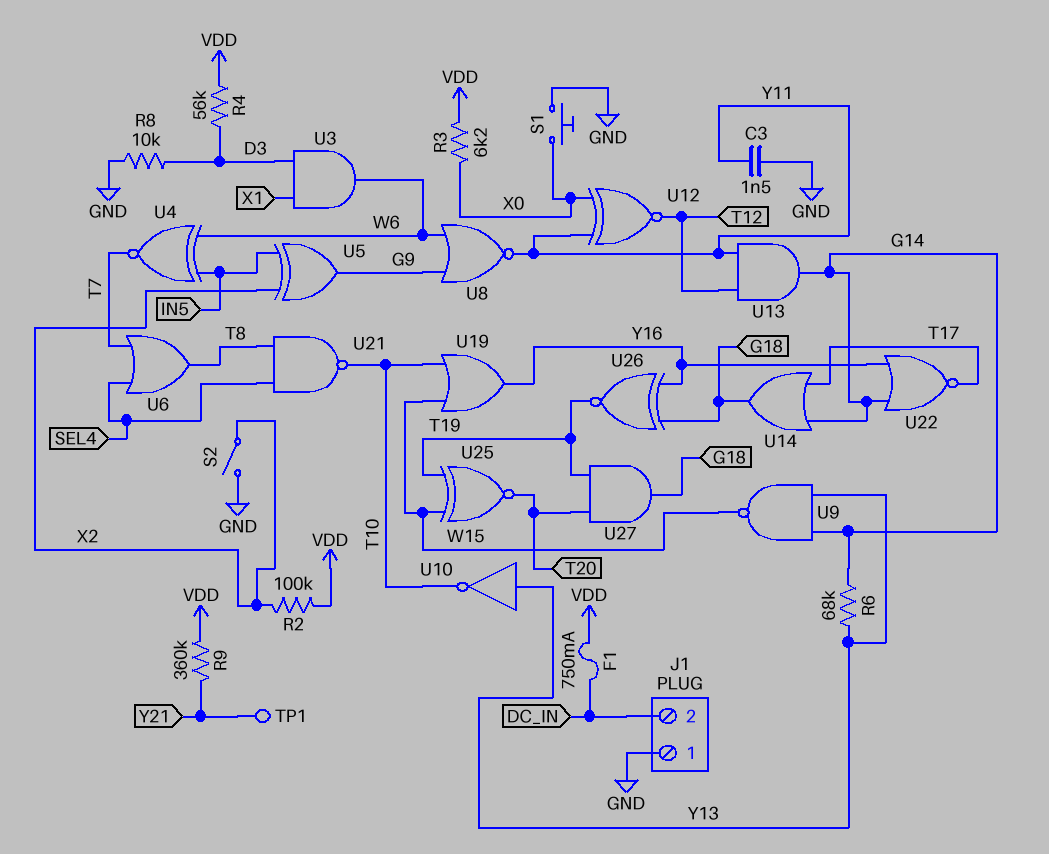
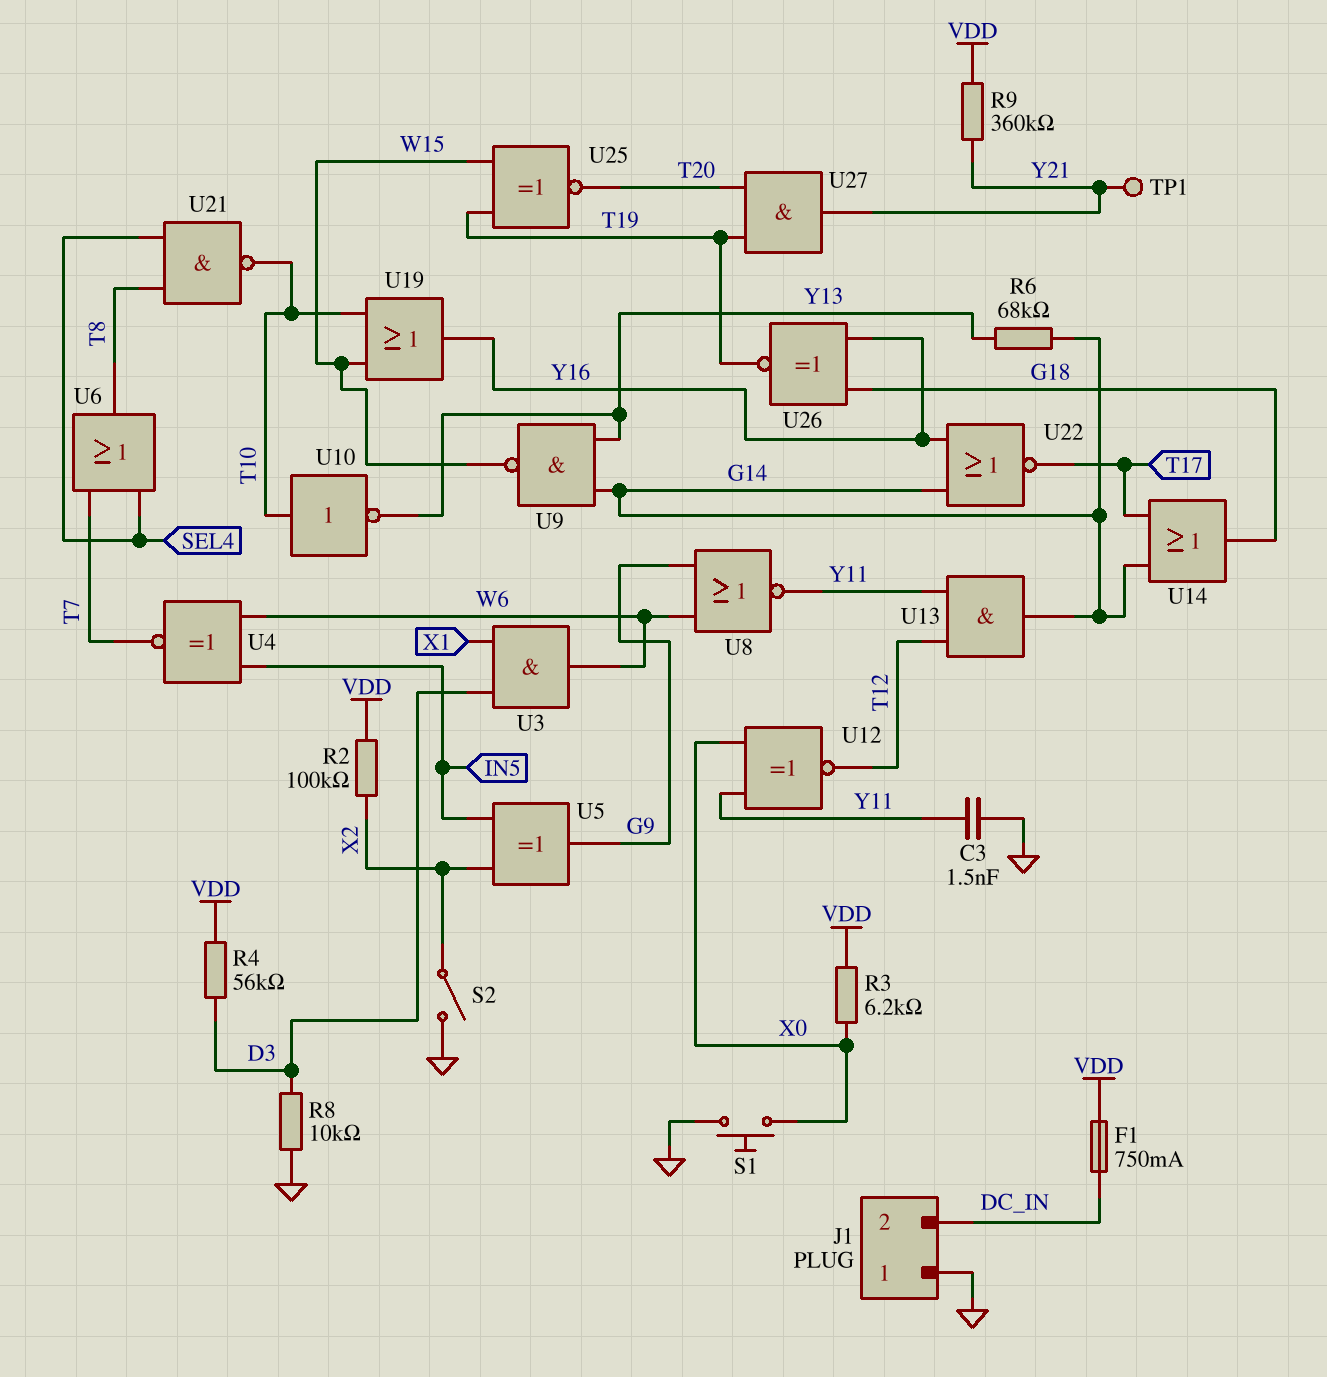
U10: NOT (in Y13, out T10) -> NOT (in T10, out Y13)
U27: AND (in T19, in T20, out G18) -> AND (in T19, in T20, out Y21)

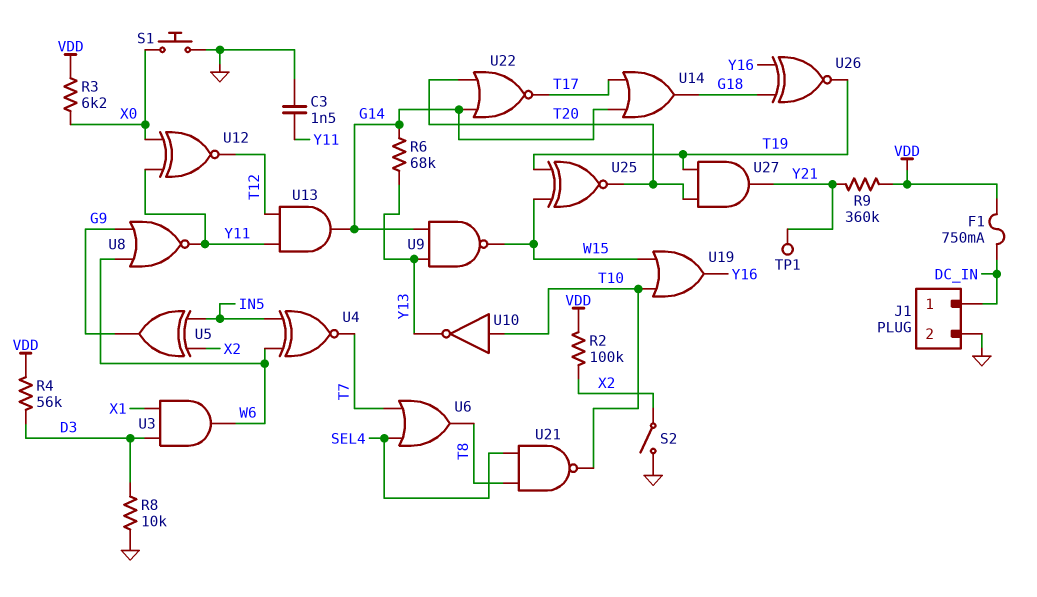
J1 pin 1: GND -> DC_IN
J1 pin 2: DC_IN -> GND
U22: NOR (in G14, in Y16, out T17) -> NOR (in G14, in T20, out T17)

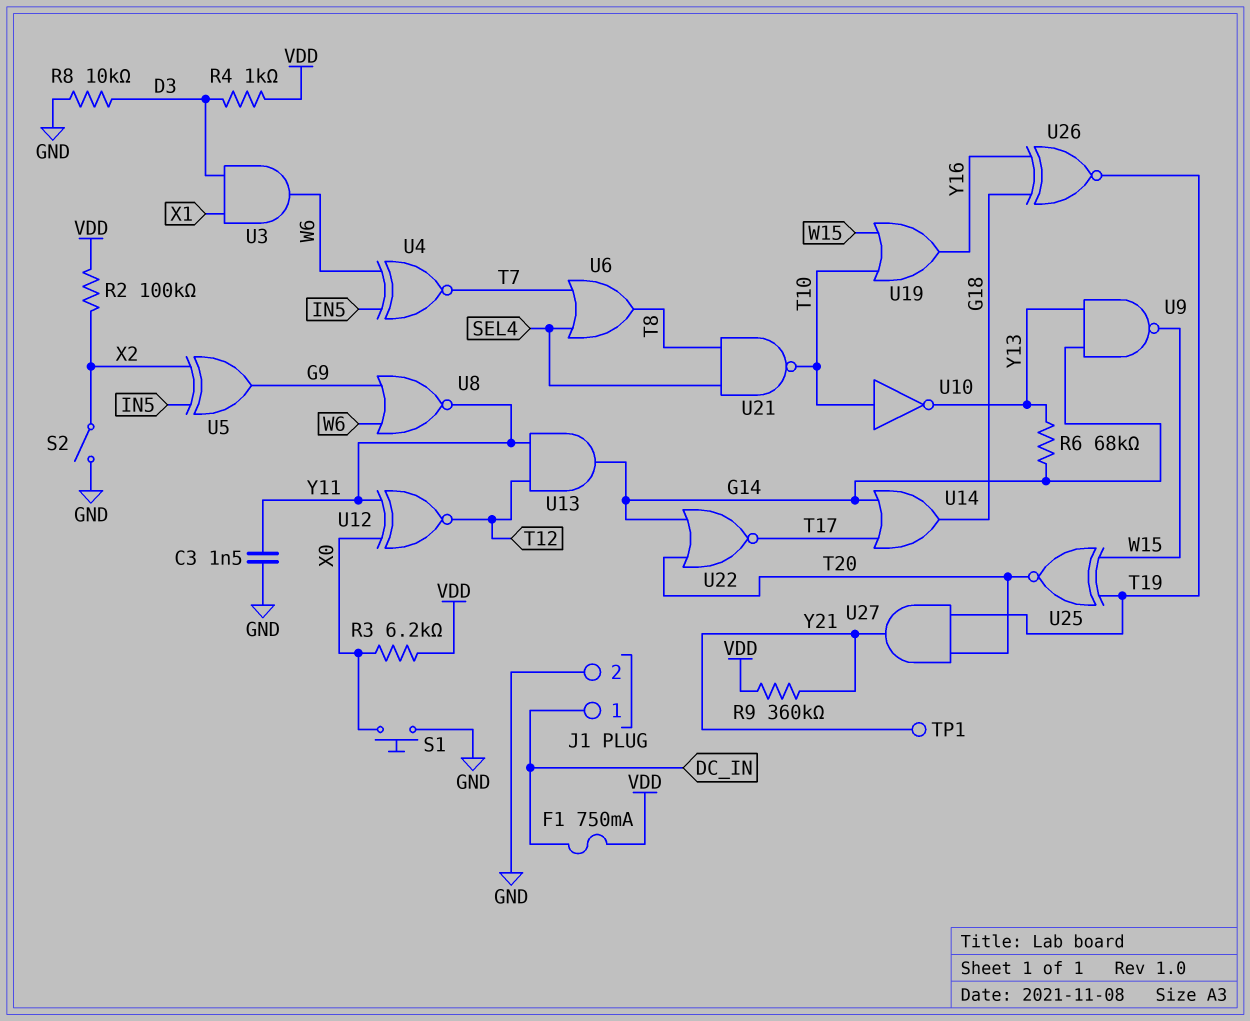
R4: 56k (D3, VDD) -> 1k (D3, VDD)

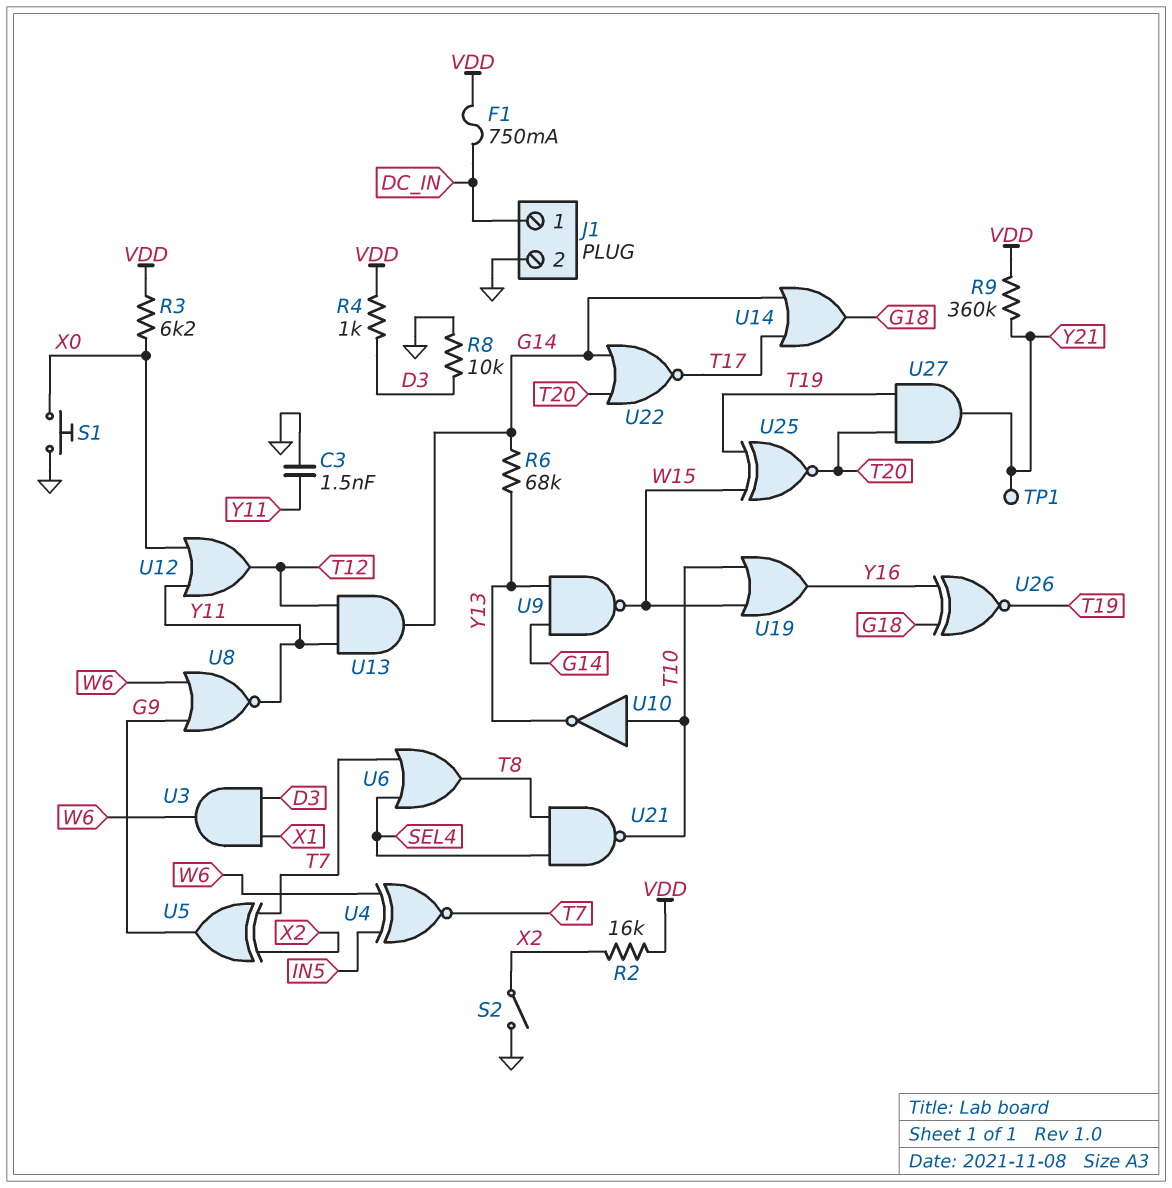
R2: 100k (VDD, X2) -> 16k (VDD, X2)
U5: XOR (in IN5, in X2, out G9) -> XOR (in T7, in X2, out G9)
U12: XNOR (in X0, in Y11, out T12) -> OR (in X0, in Y11, out T12)

